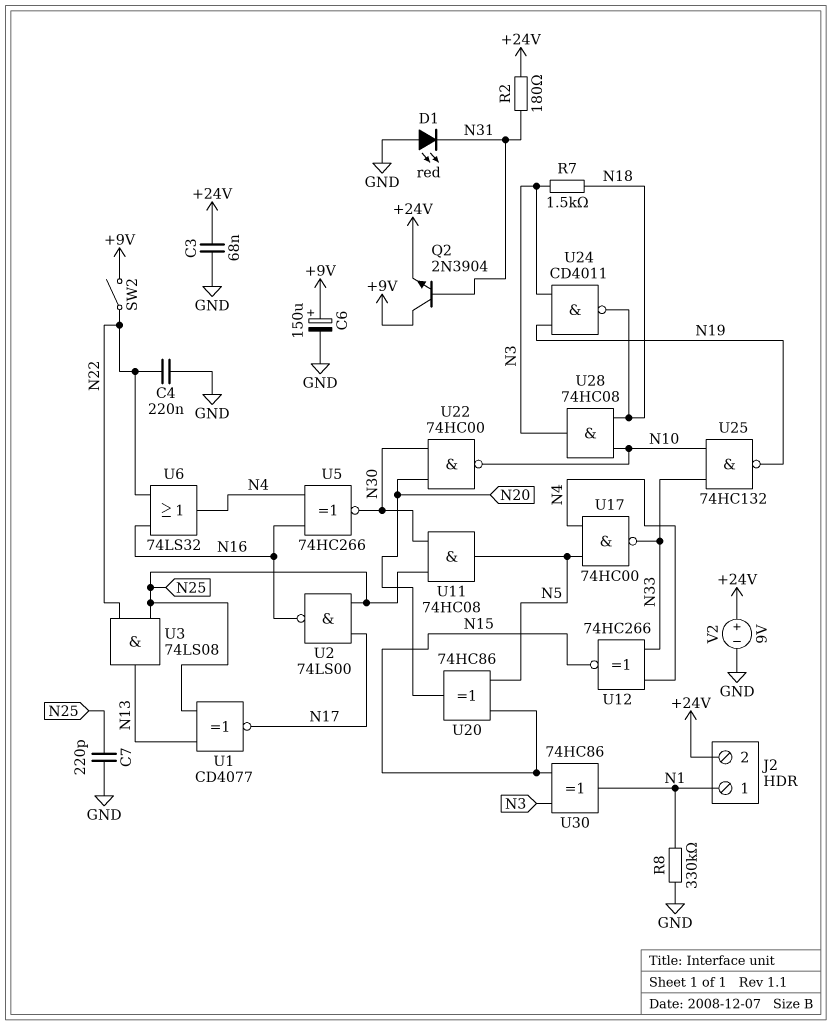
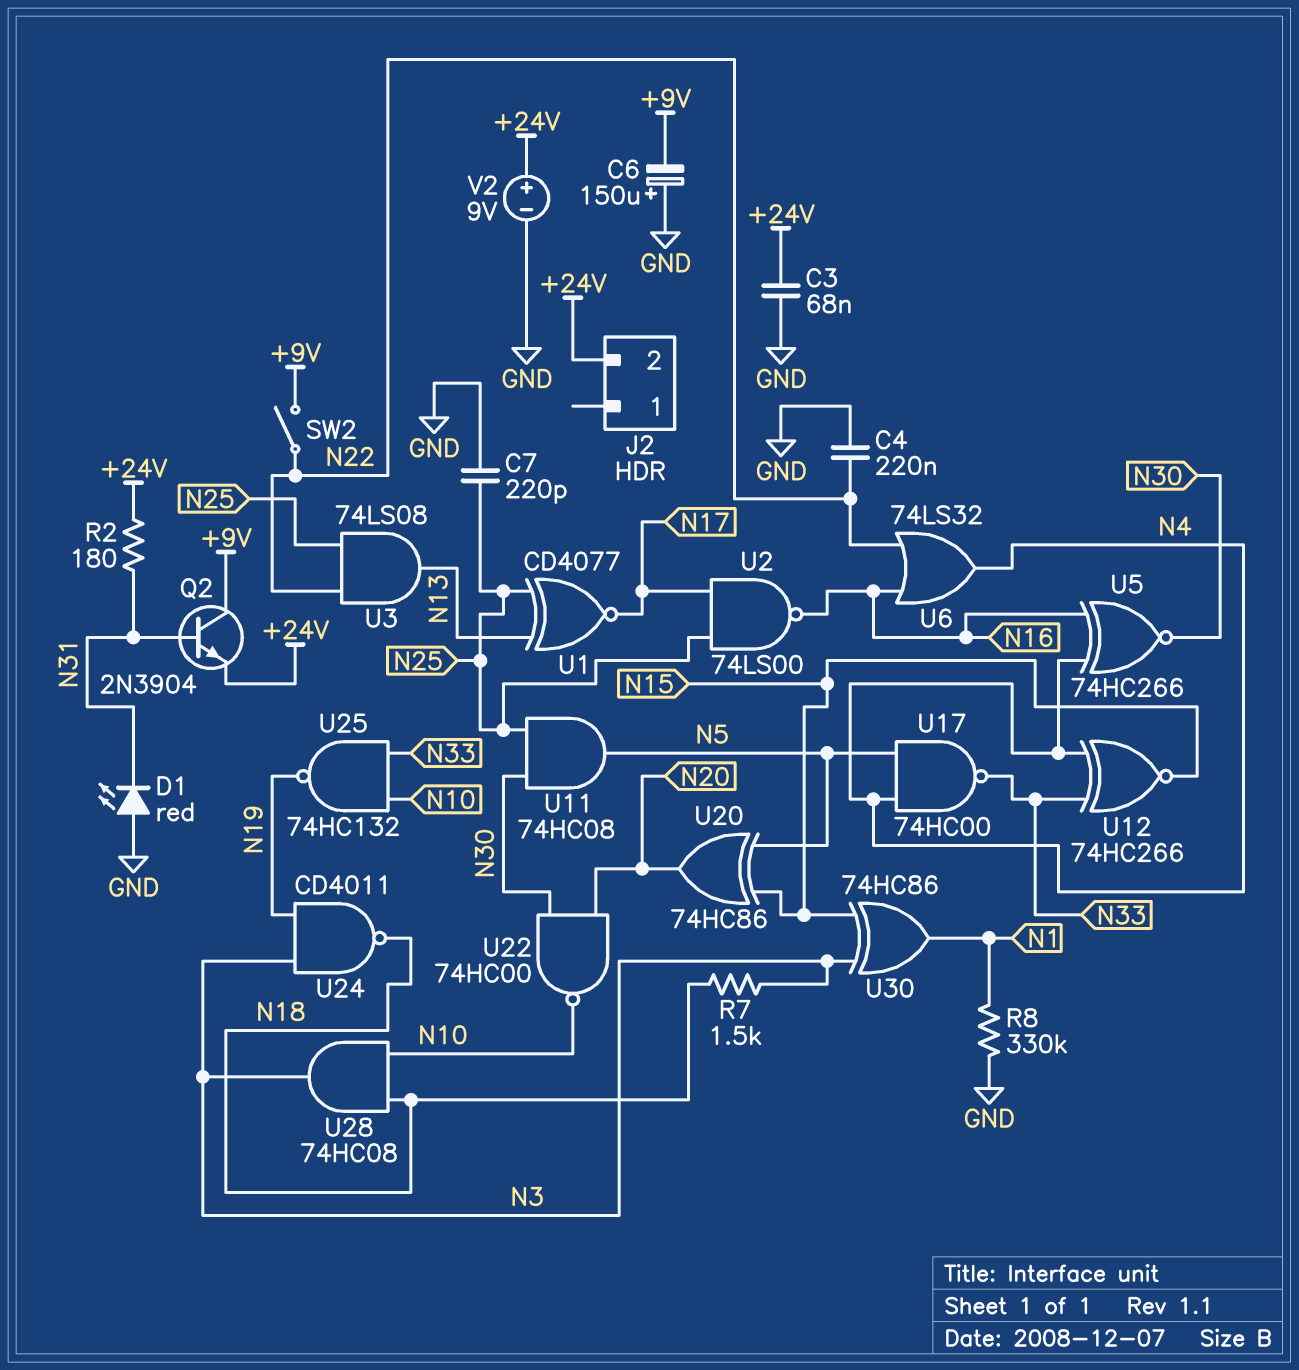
C6: 150uF (plus +9V, minus GND) -> 150uF (plus GND, minus +9V)
J2 pin 1: N1 -> none

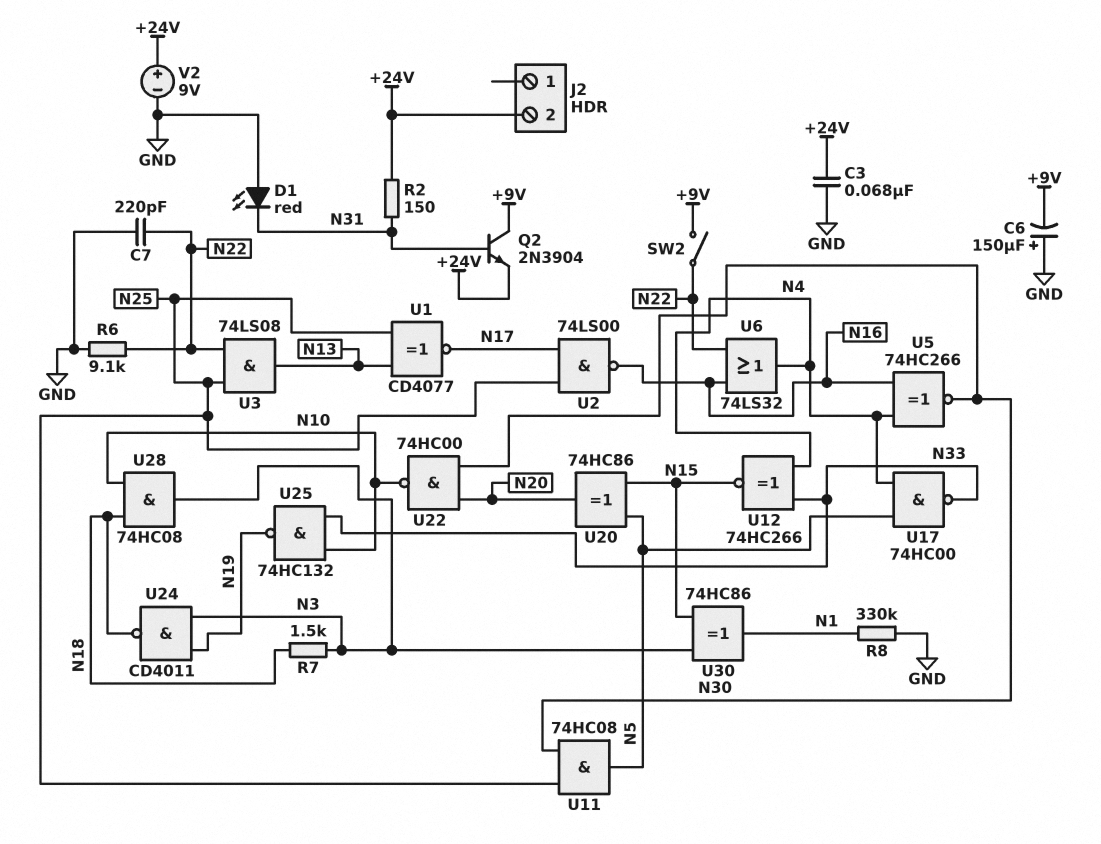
C4: 220nF (GND, N22) -> none
C7: 220pF (GND, N25) -> 220pF (GND, N22)
R2: 180 (+24V, N31) -> 150 (+24V, N31)
R6: none -> 9.1k (GND, N22)

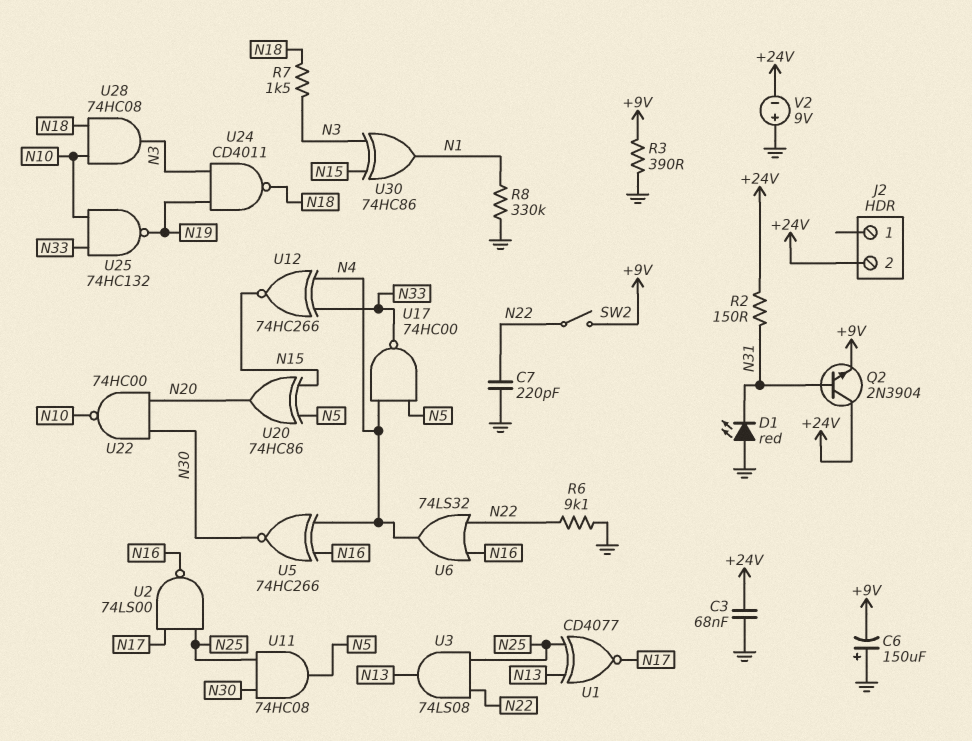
Q2: NPN 2N3904 (B N31, C +9V, E +24V) -> NPN 2N3904 (B N31, C +24V, E +9V)
R3: none -> 390 (+9V, GND)
V2: 9V (plus +24V, minus GND) -> 9V (plus GND, minus +24V)

